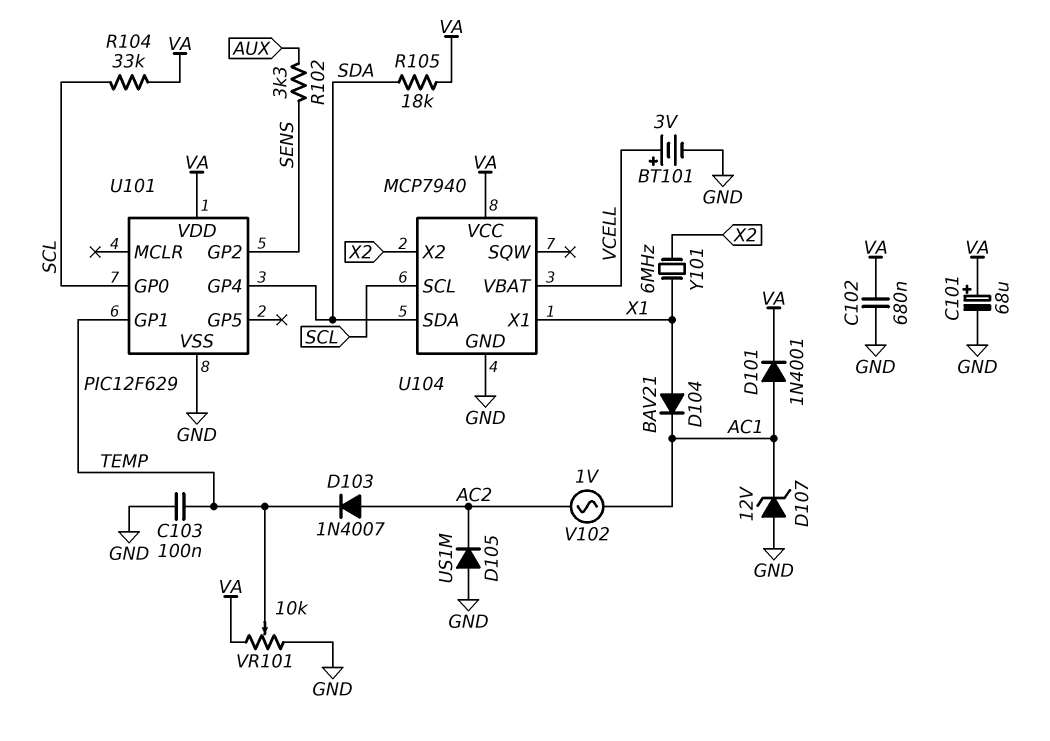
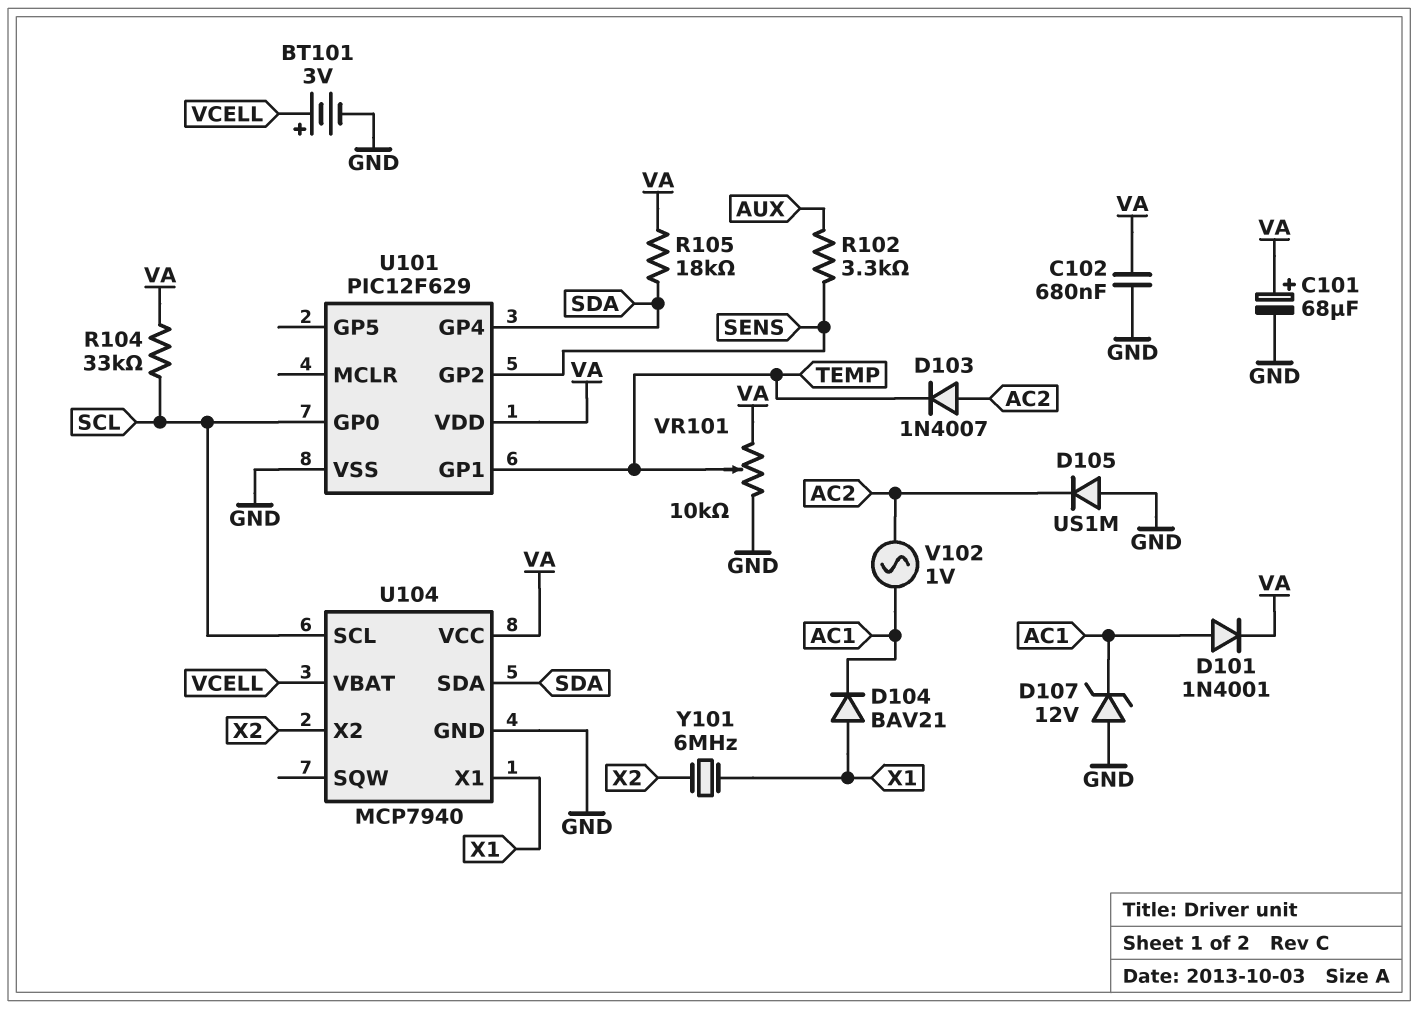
C103: 100nF (GND, TEMP) -> none

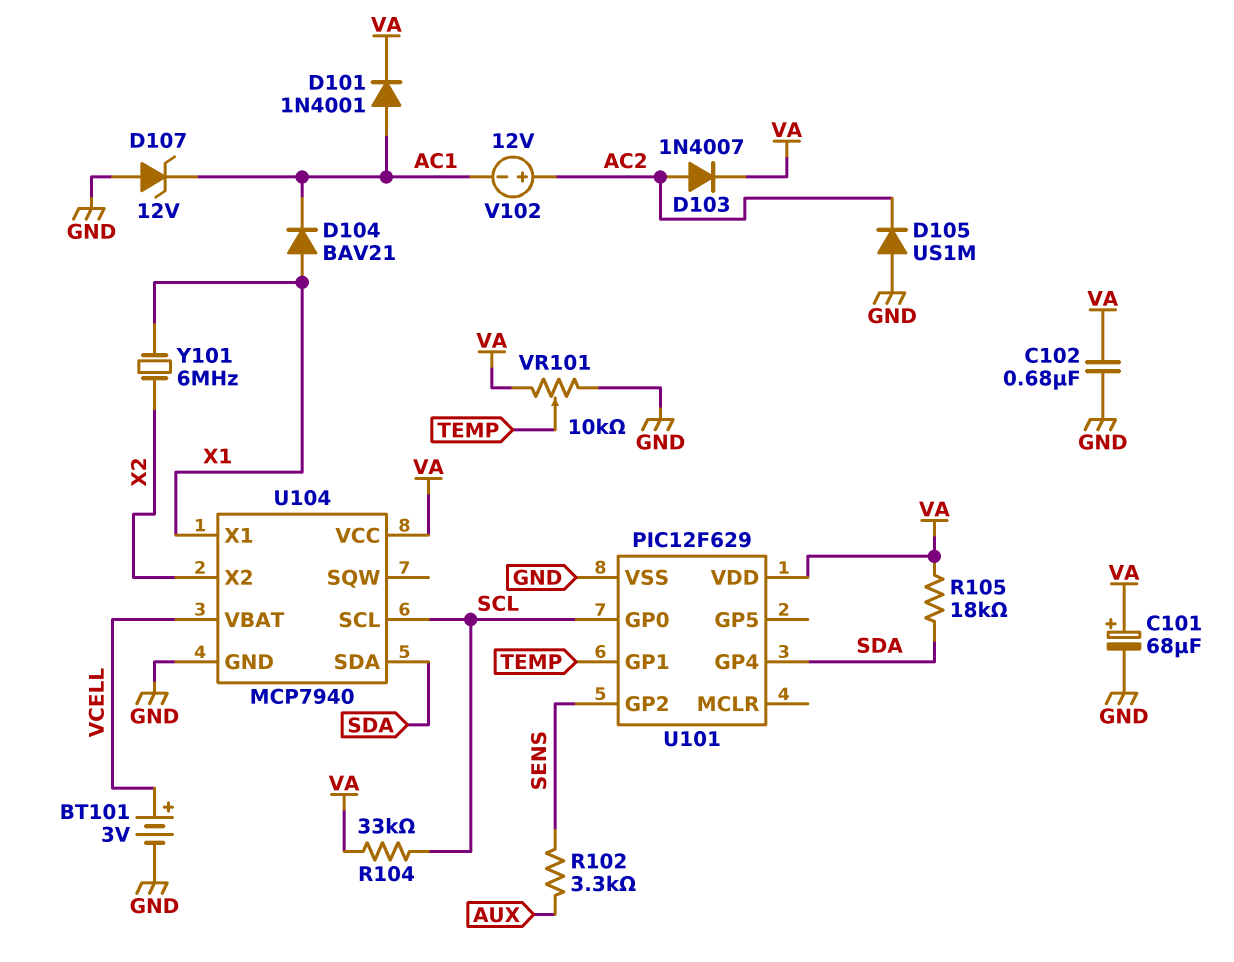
D103: diode 1N4007 (A AC2, K TEMP) -> diode 1N4007 (A AC2, K VA)
V102: AC 1V (AC1, AC2) -> 12V (plus AC2, minus AC1)

